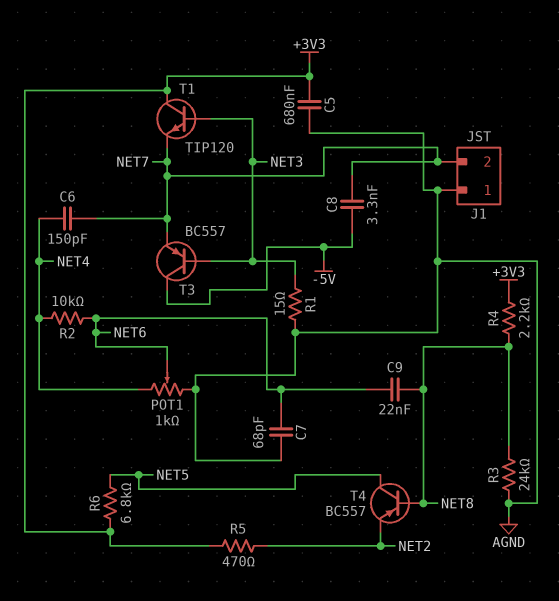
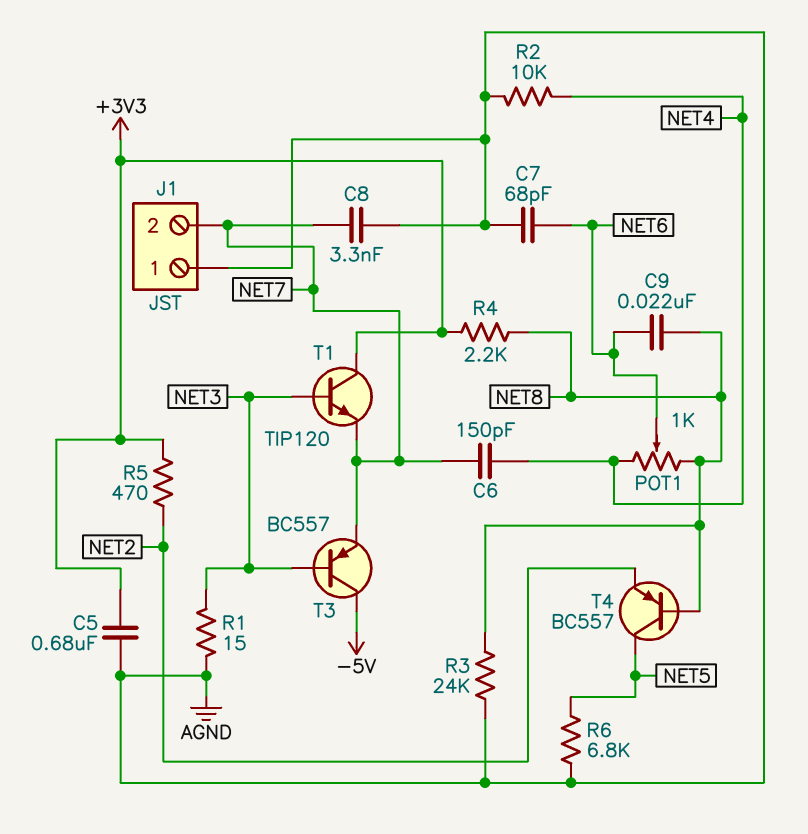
C8: 3.3nF (-5V, NET7) -> 3.3nF (AGND, NET7)
POT1: 1k (AGND, NET4, wiper NET6) -> 1k (NET4, NET8, wiper NET6)
R2: 10k (NET4, NET6) -> 10k (AGND, NET4)
R6: 6.8k (+3V3, NET5) -> 6.8k (AGND, NET5)

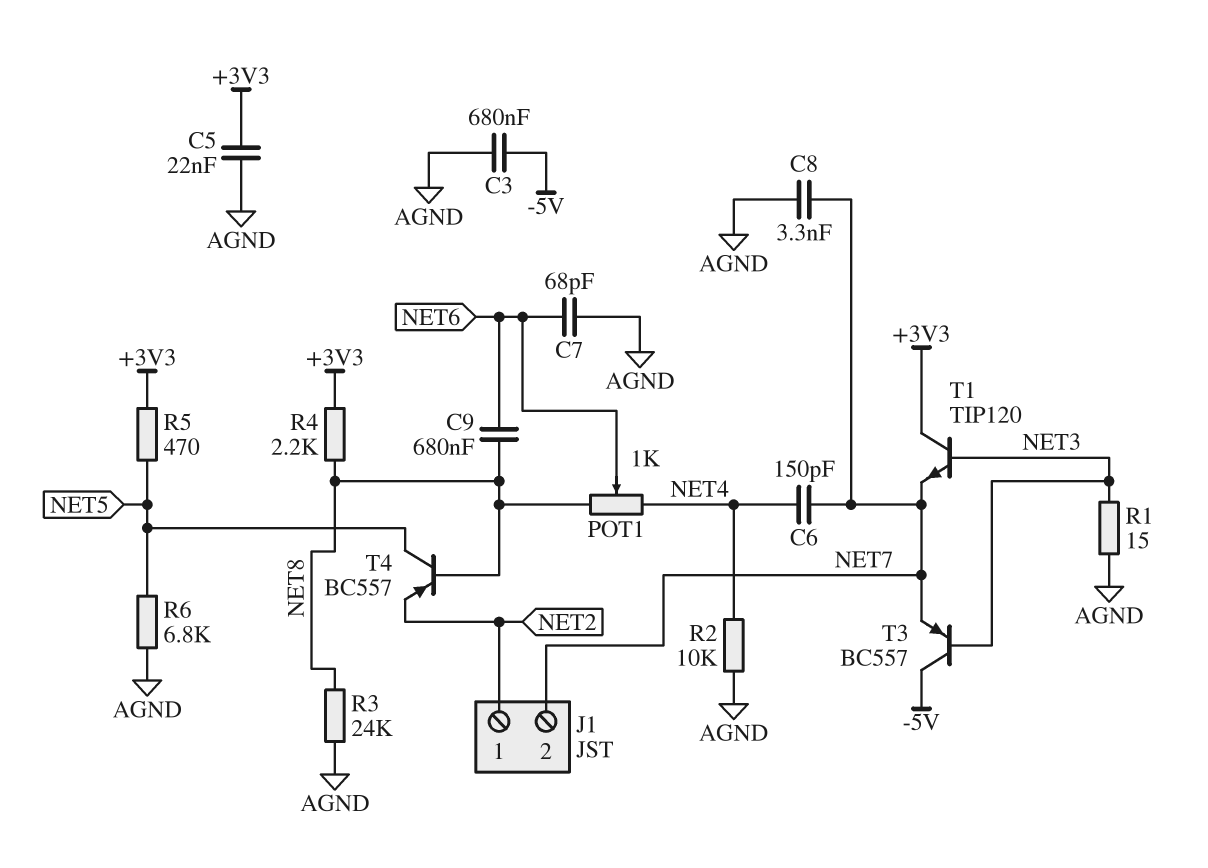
C3: none -> 680nF (-5V, AGND)
C5: 680nF (+3V3, AGND) -> 22nF (+3V3, AGND)
C9: 22nF (NET6, NET8) -> 680nF (NET6, NET8)
J1 pin 1: AGND -> NET2
R5: 470 (+3V3, NET2) -> 470 (+3V3, NET5)

